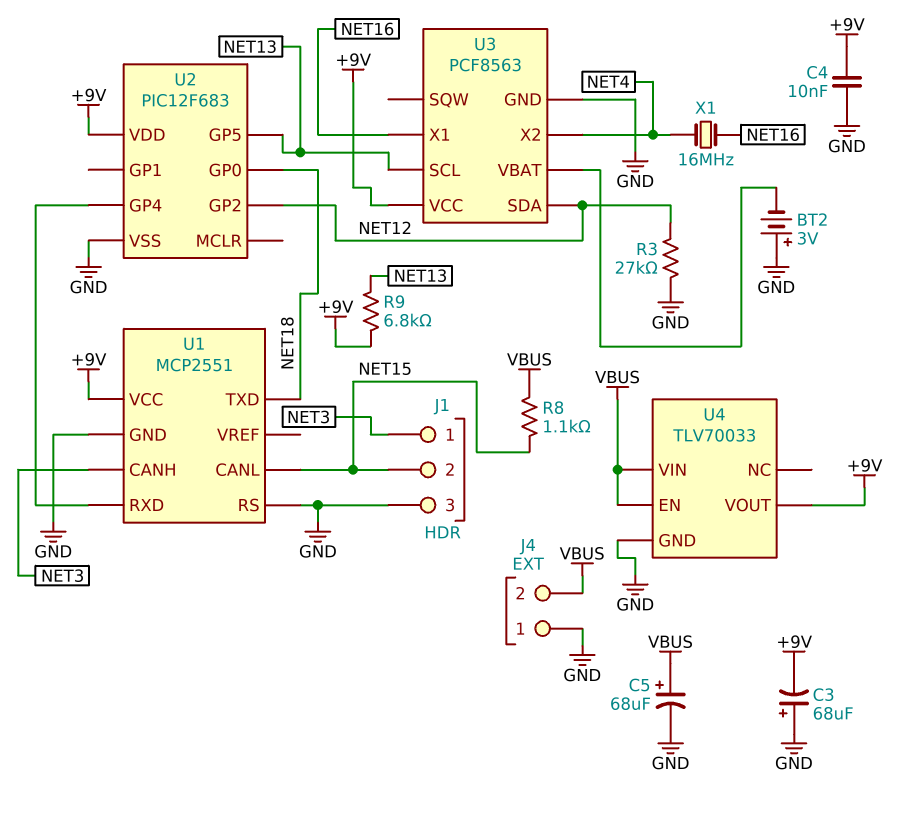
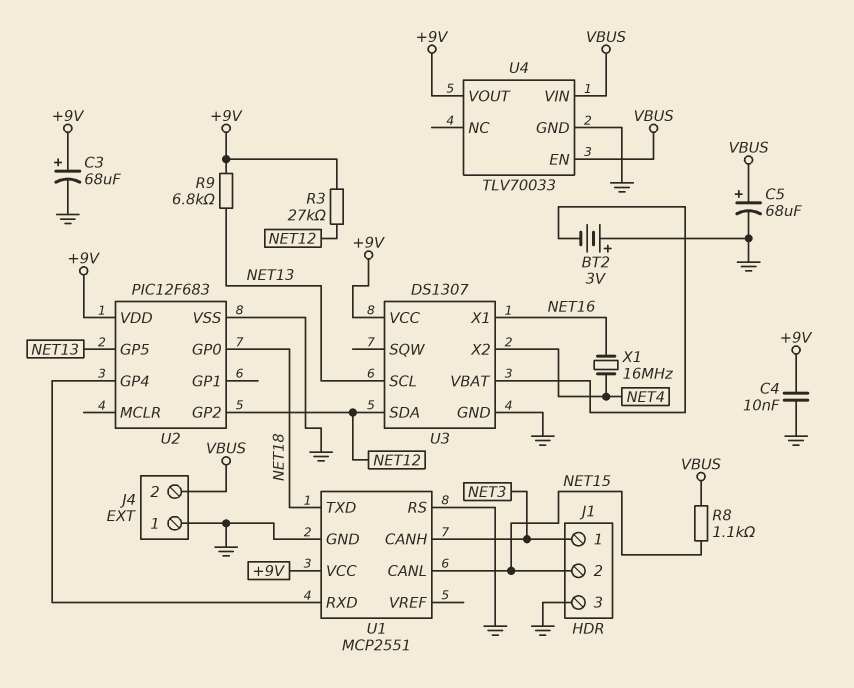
C3: 68uF (plus GND, minus +9V) -> 68uF (plus +9V, minus GND)
R3: 27k (GND, NET12) -> 27k (+9V, NET12)
U3: PCF8563 -> DS1307

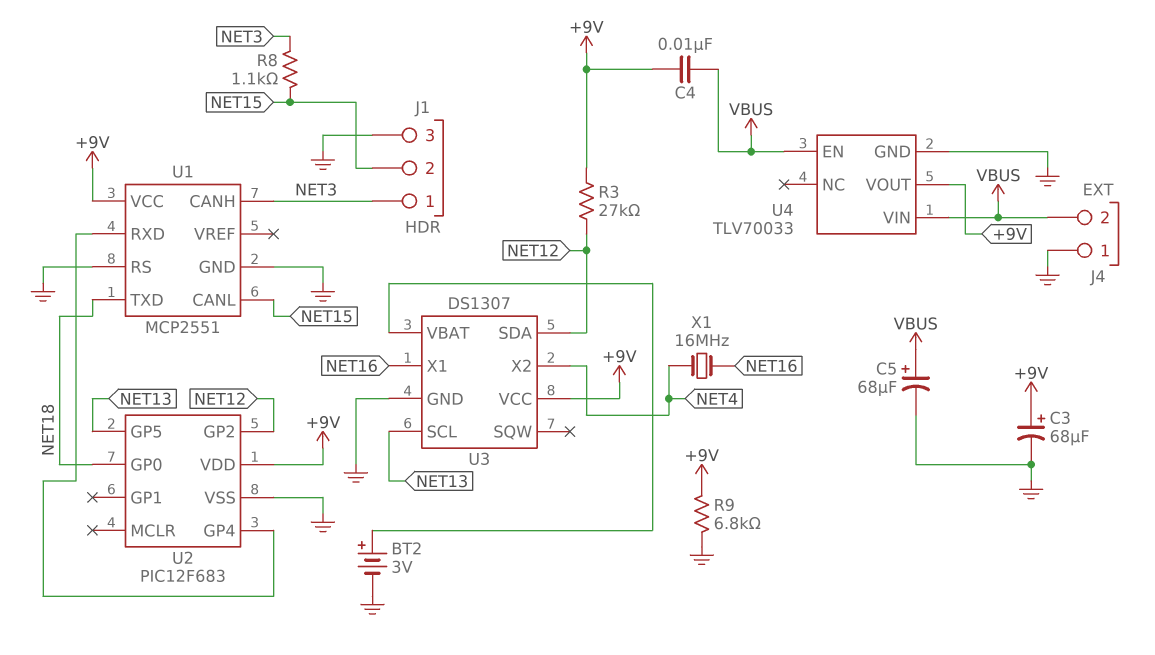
BT2: 3V (plus GND, minus U3/VBAT) -> 3V (plus U3/VBAT, minus GND)
C4: 10nF (+9V, GND) -> 10nF (+9V, VBUS)
R8: 1.1k (NET15, VBUS) -> 1.1k (NET3, NET15)
R9: 6.8k (+9V, NET13) -> 6.8k (+9V, GND)

